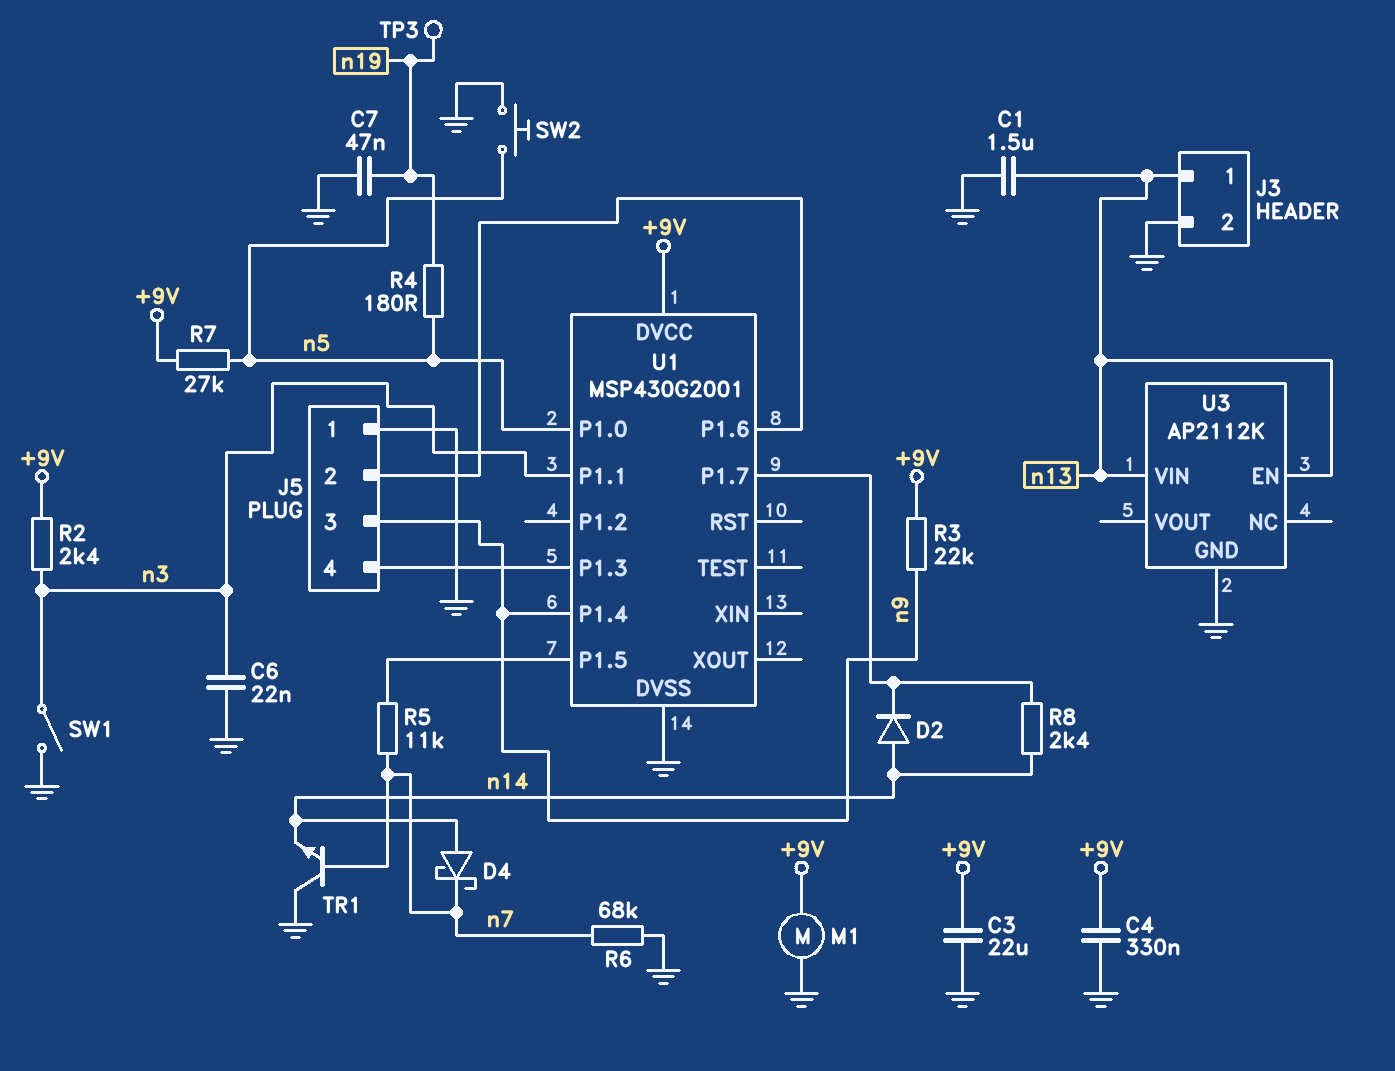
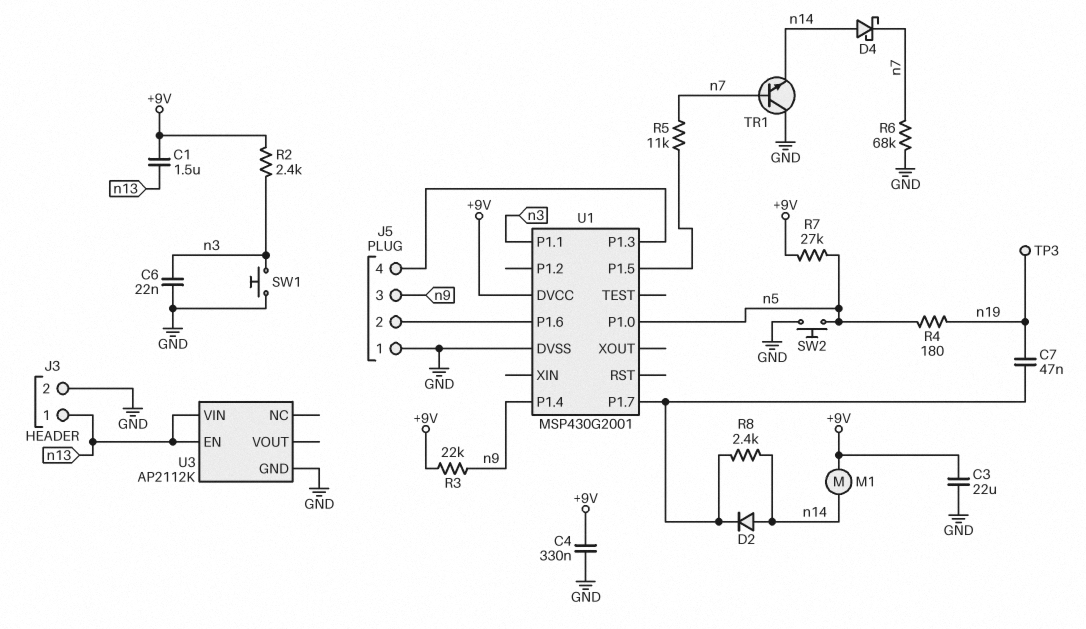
C1: 1.5uF (GND, n13) -> 1.5uF (+9V, n13)
C7: 47nF (GND, n19) -> 47nF (U1/P1.7, n19)
M1: motor (+9V, GND) -> motor (+9V, n14)
SW1: switch (GND, n3) -> button (GND, n3)

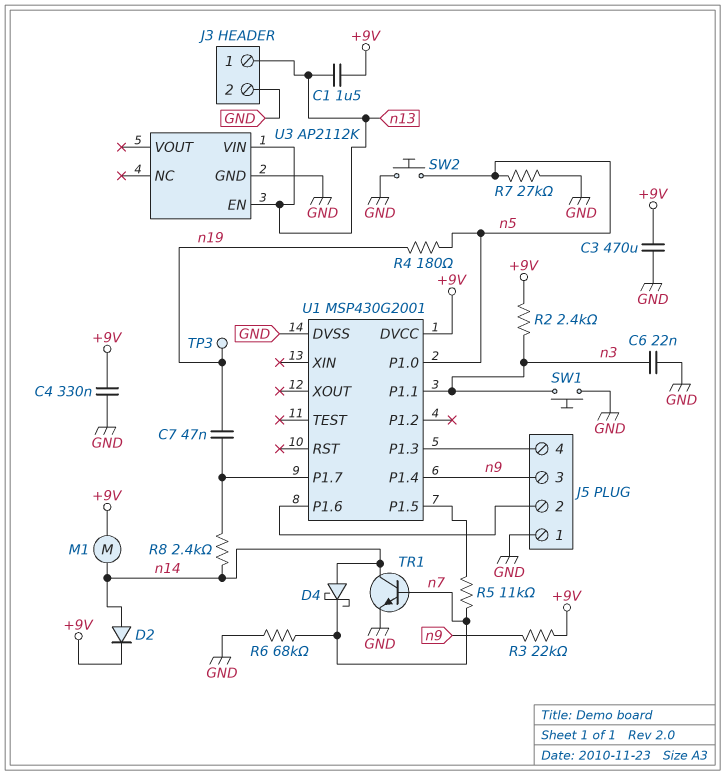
C3: 22uF (+9V, GND) -> 470uF (+9V, GND)
D2: diode (A n14, K U1/P1.7) -> diode (A n14, K +9V)
R7: 27k (+9V, n5) -> 27k (GND, n5)
TR1: NPN (B n7, C GND, E n14) -> NPN (B n7, C n14, E GND)

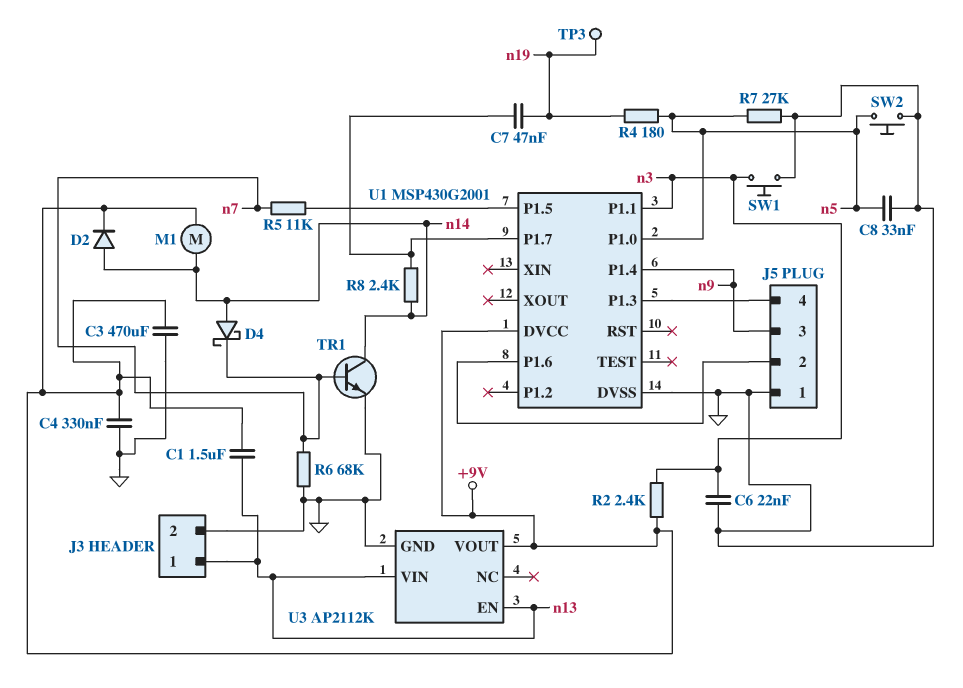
C8: none -> 33nF (GND, n5)
R3: 22k (+9V, n9) -> none
U3 pin VOUT: none -> +9V

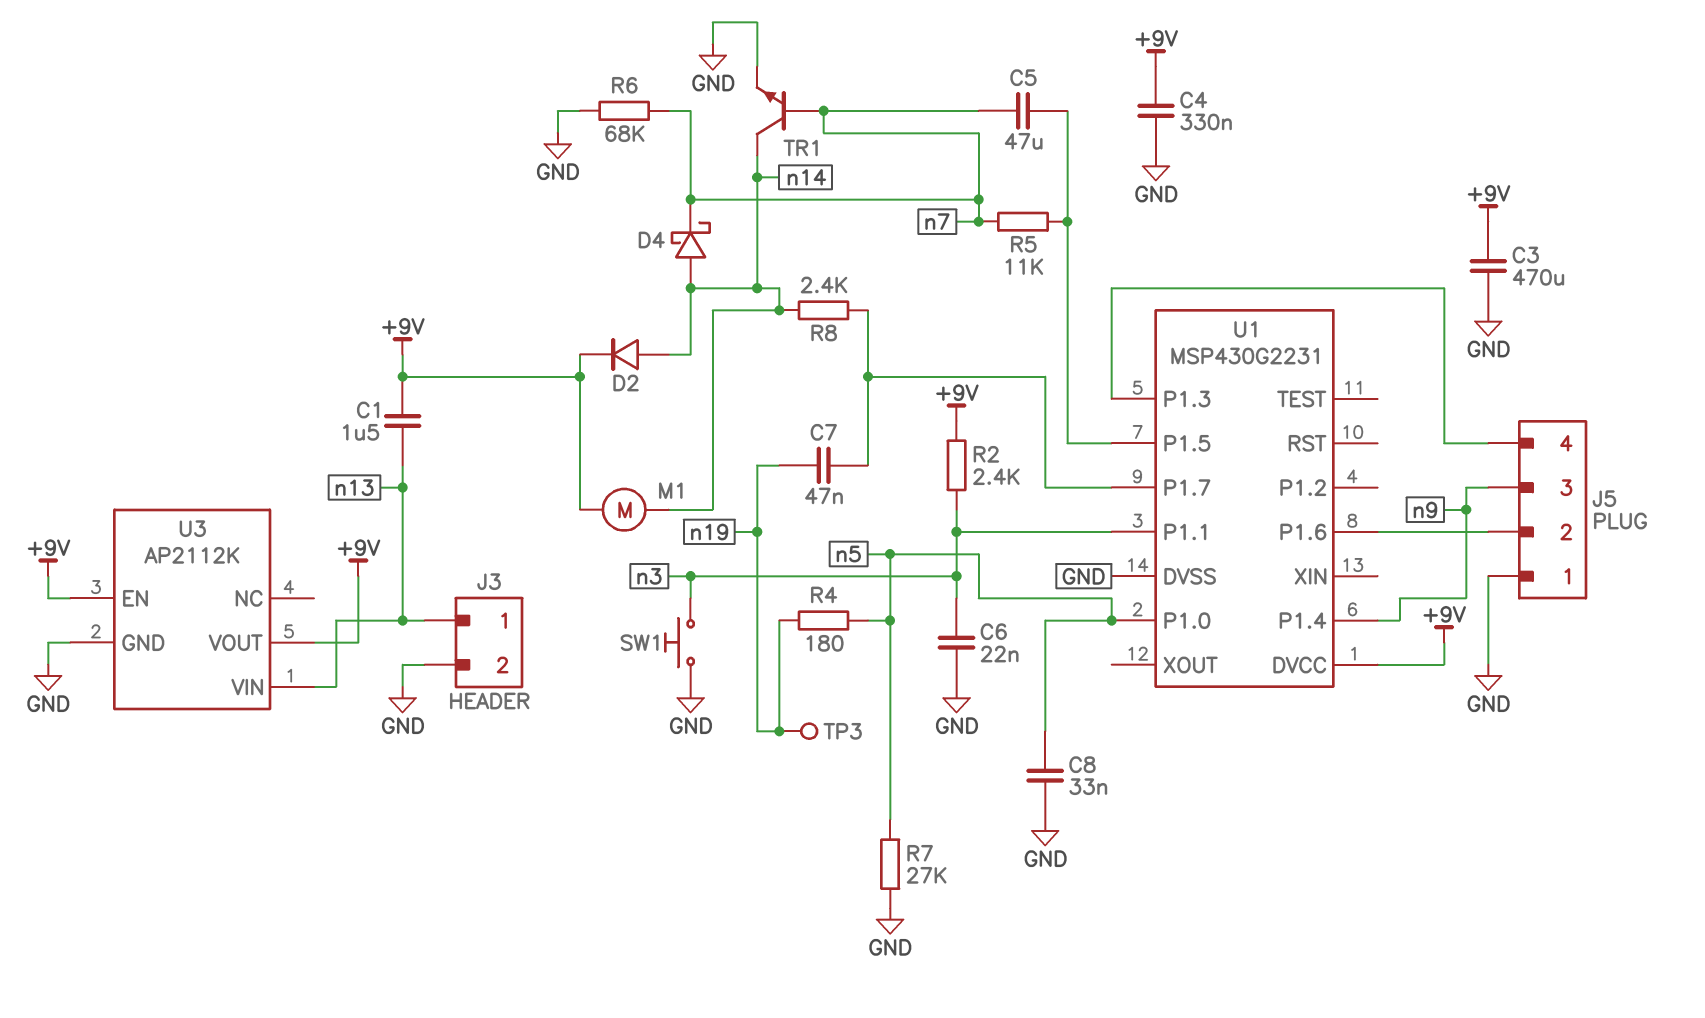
C5: none -> 47uF (U1/P1.5, n7)
SW2: button (GND, n5) -> none
U1: MSP430G2001 -> MSP430G2231
U3 pin EN: n13 -> +9V

